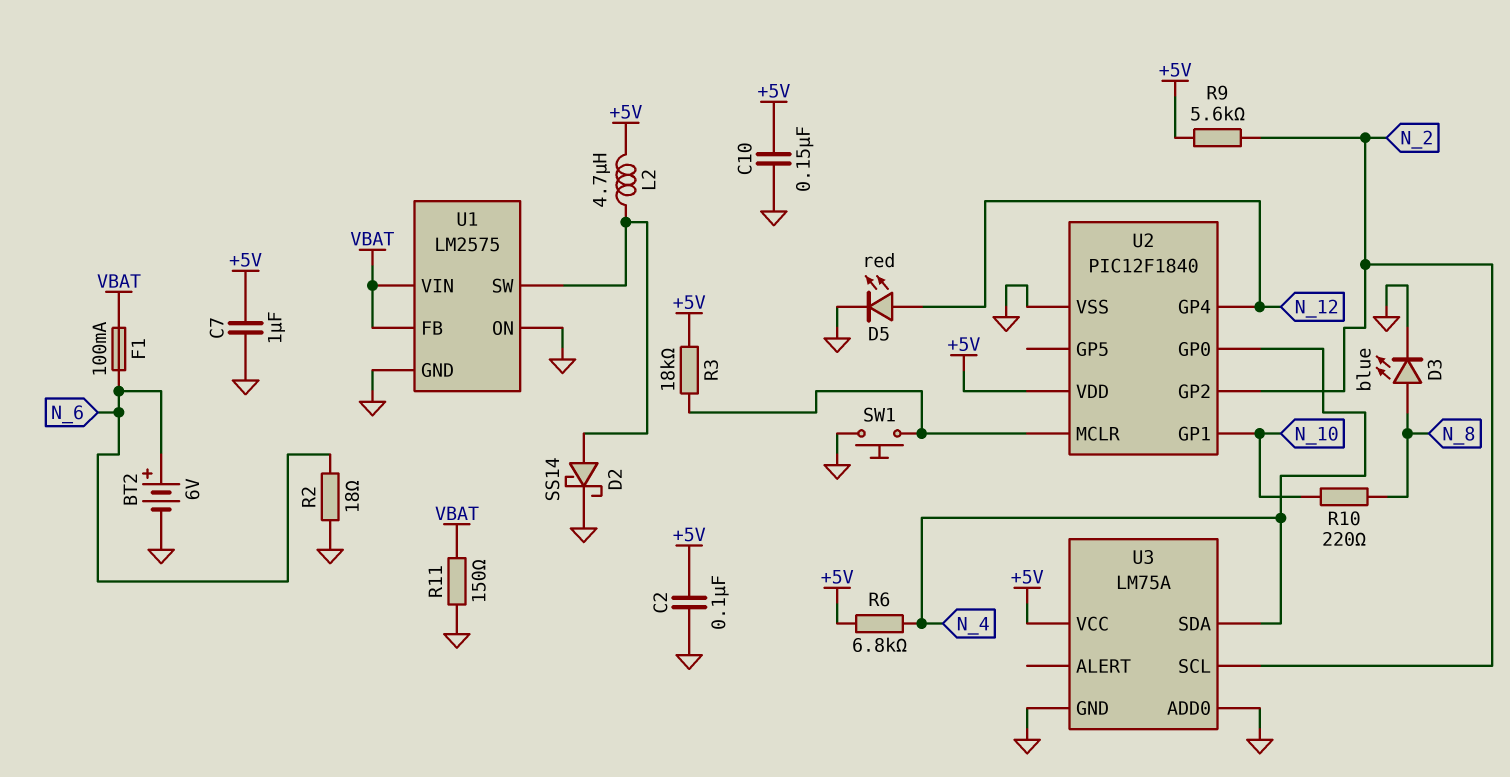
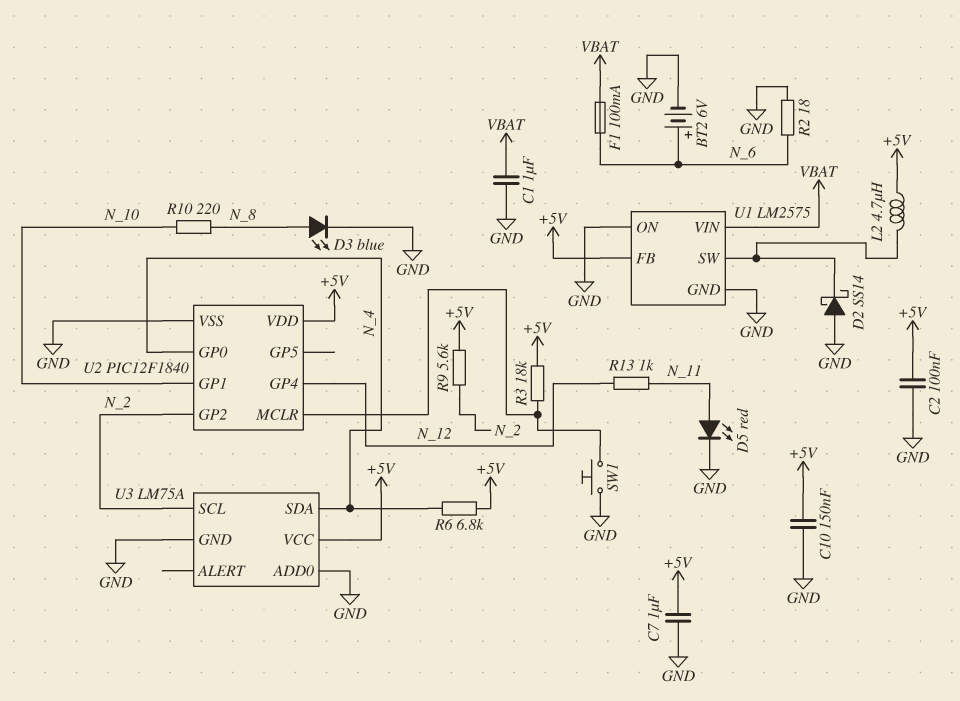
C1: none -> 1uF (GND, VBAT)
D2: schottky SS14 (A U1/SW, K GND) -> schottky SS14 (A GND, K U1/SW)
D5: LED red (A N_12, K GND) -> LED red (A N_11, K GND)
R11: 150 (GND, VBAT) -> none
R13: none -> 1k (N_11, N_12)
U1 pin FB: VBAT -> +5V

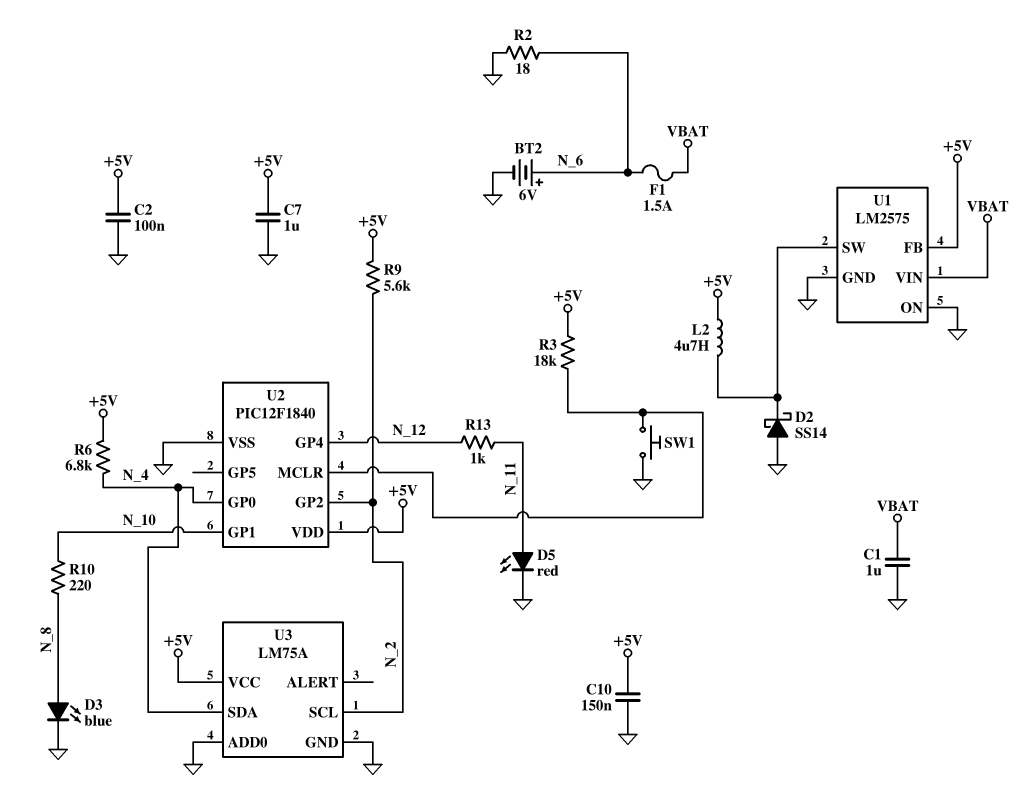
F1: 100mA (N_6, VBAT) -> 1.5A (N_6, VBAT)

